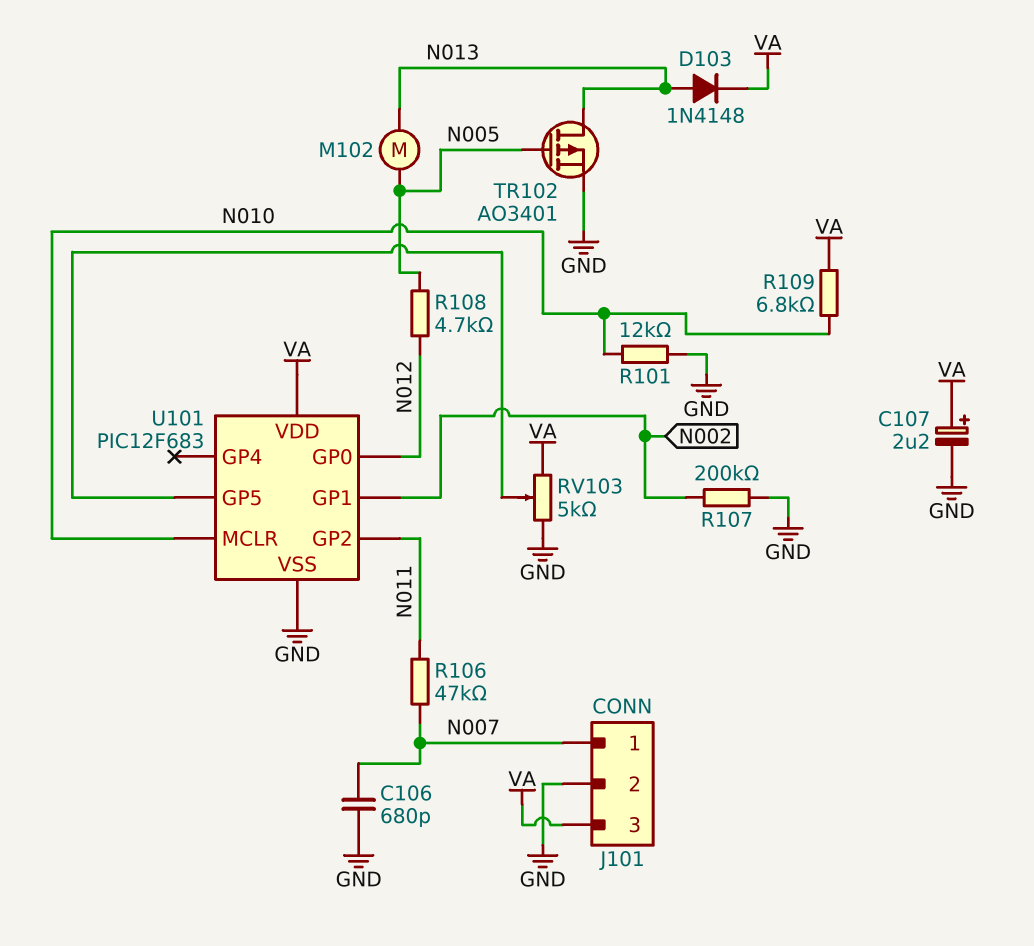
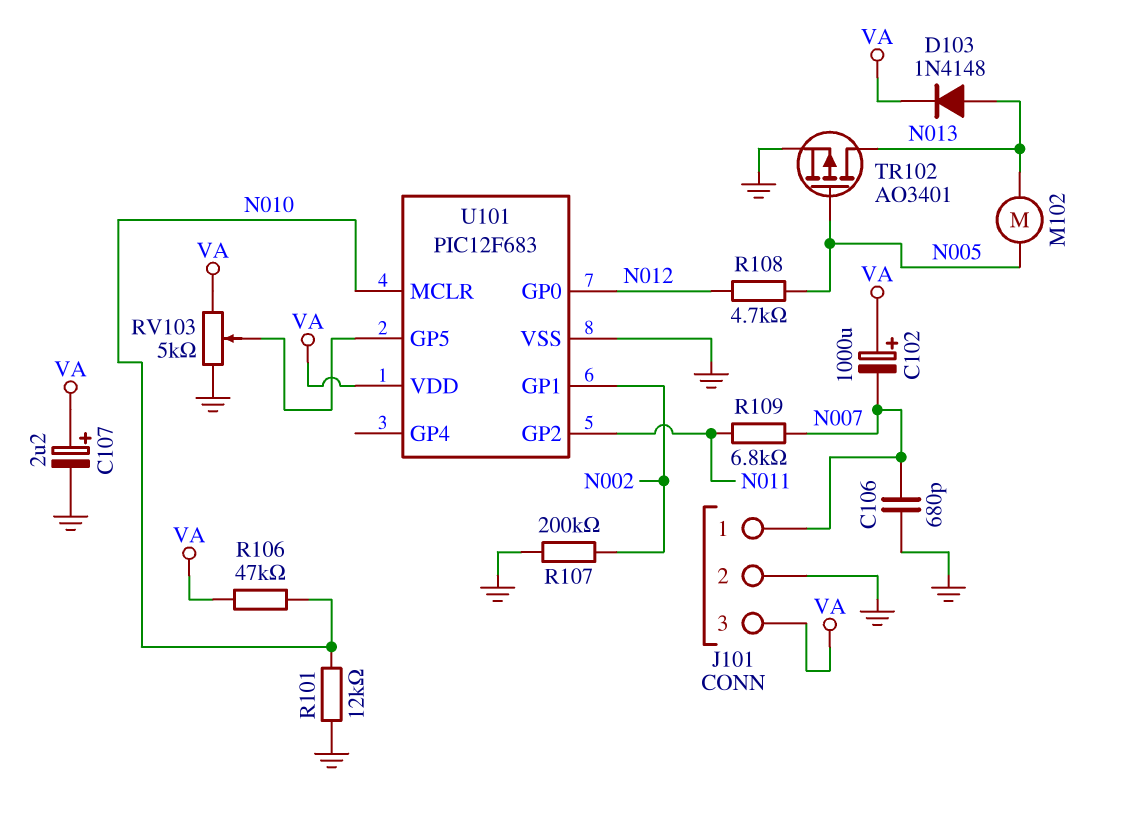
C102: none -> 1000uF (plus VA, minus N007)
R106: 47k (N007, N011) -> 47k (N010, VA)
R109: 6.8k (N010, VA) -> 6.8k (N007, N011)

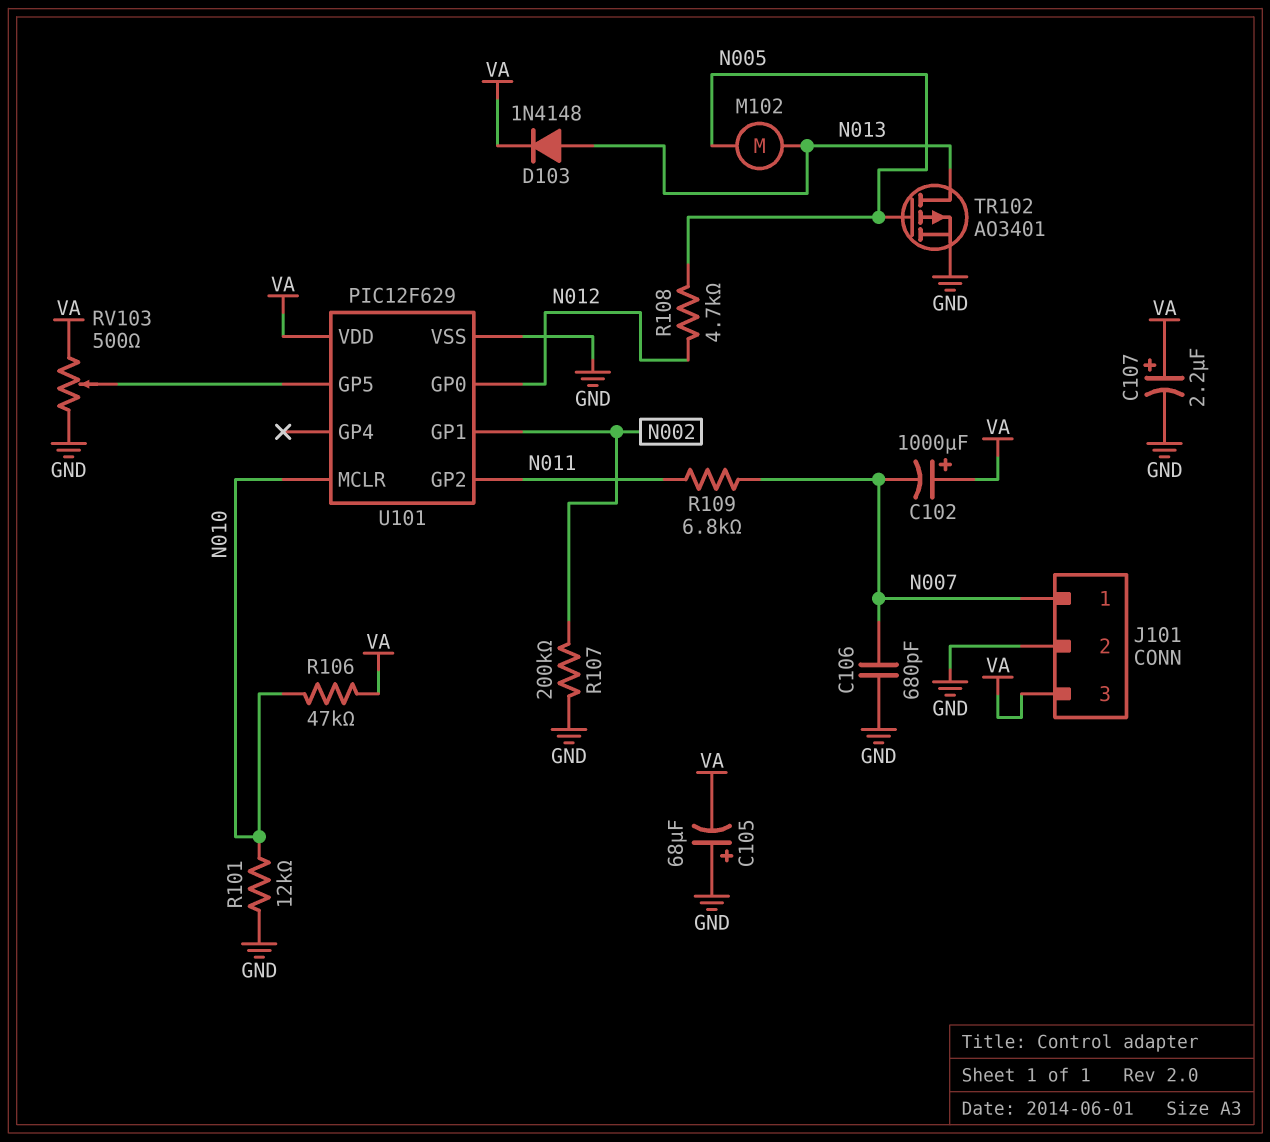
C105: none -> 68uF (plus GND, minus VA)
RV103: 5k (GND, VA, wiper U101/GP5) -> 500 (GND, VA, wiper U101/GP5)
U101: PIC12F683 -> PIC12F629

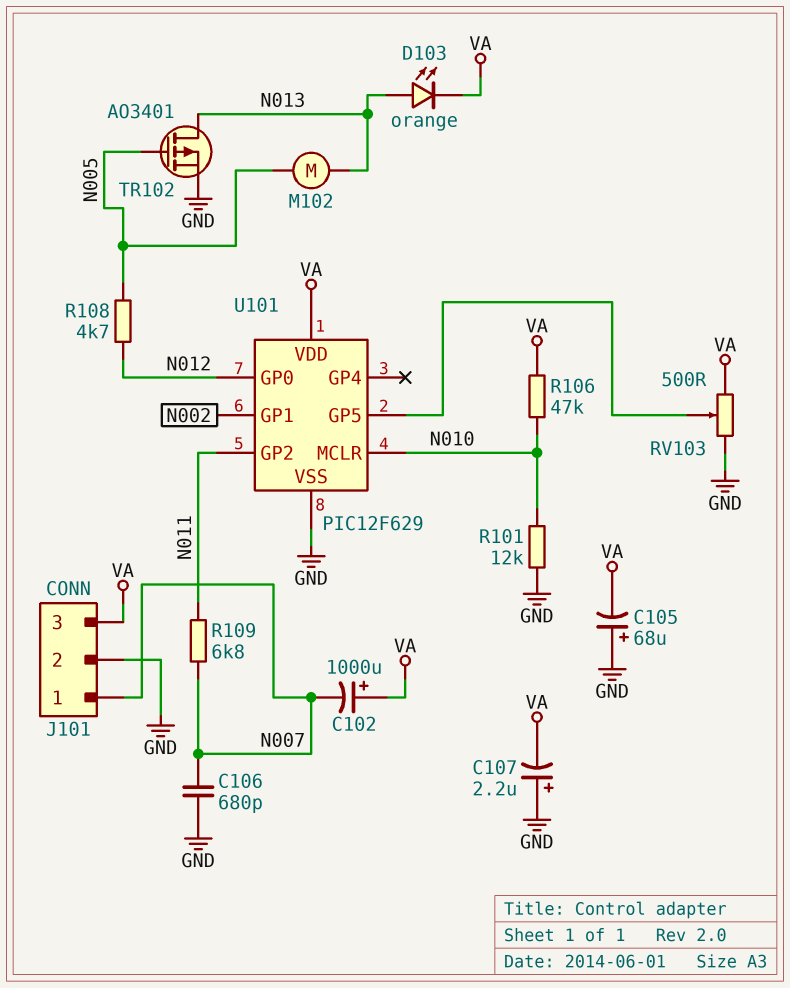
C107: 2.2uF (plus VA, minus GND) -> 2.2uF (plus GND, minus VA)
D103: diode 1N4148 (A N013, K VA) -> LED orange (A N013, K VA)
R107: 200k (GND, N002) -> none

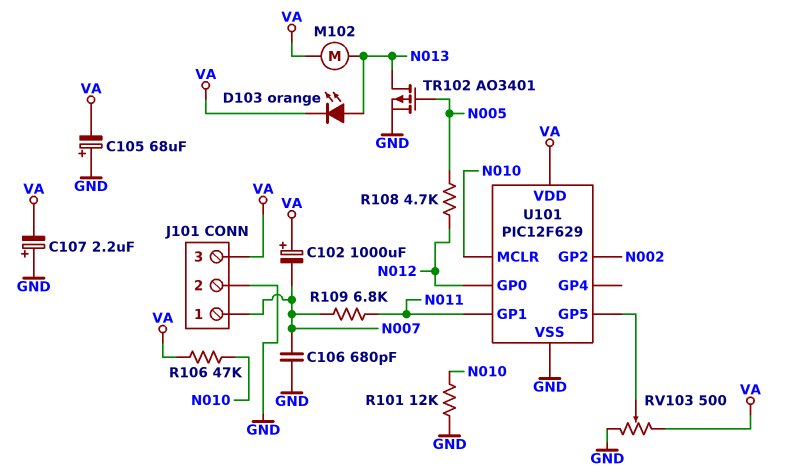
M102: motor (N005, N013) -> motor (N013, VA)
U101 pin GP1: N002 -> N011
U101 pin GP2: N011 -> N002

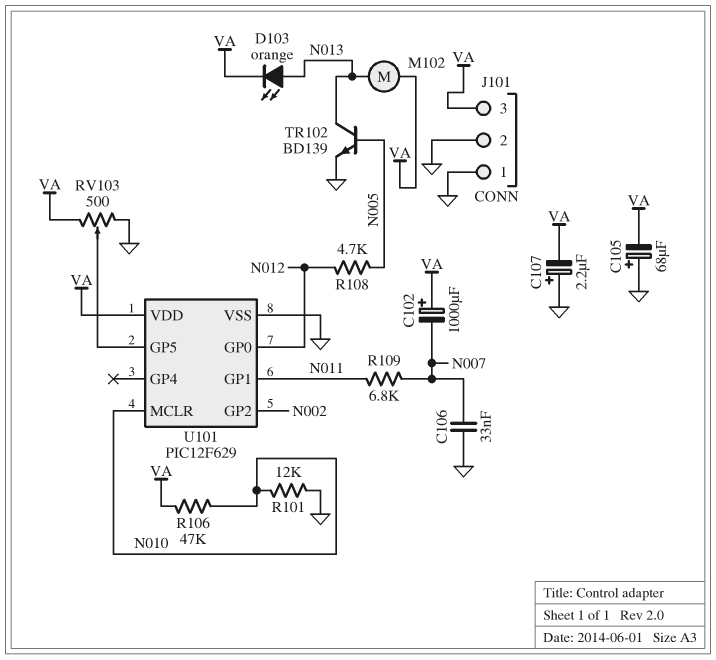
C106: 680pF (GND, N007) -> 33nF (GND, N007)
J101 pin 1: N007 -> GND
TR102: PMOS AO3401 (G N005, D N013, S GND) -> NPN BD139 (B N005, C N013, E GND)

